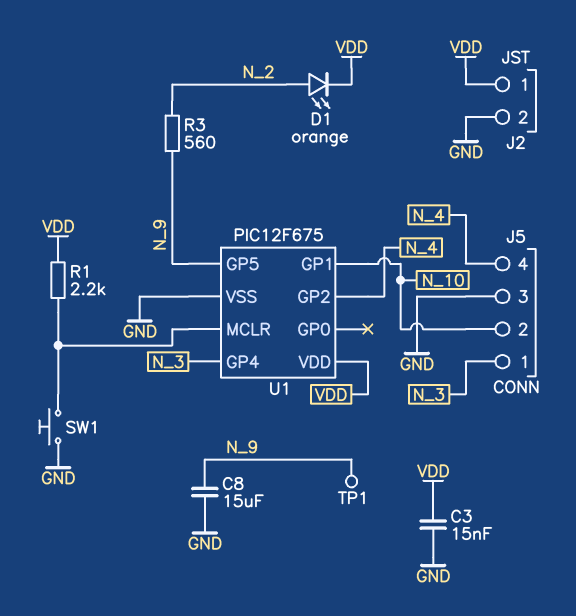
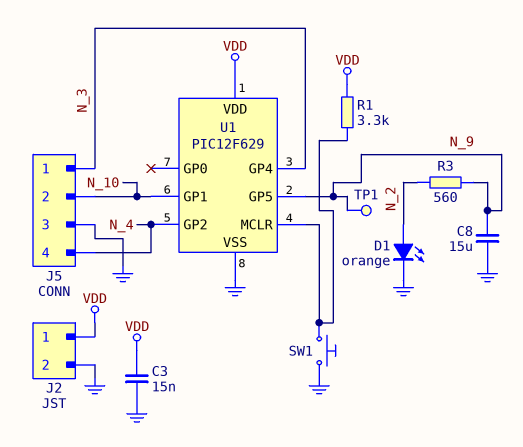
D1: LED orange (A N_2, K VDD) -> LED orange (A N_2, K GND)
R1: 2.2k (U1/MCLR, VDD) -> 3.3k (U1/MCLR, VDD)
U1: PIC12F675 -> PIC12F629

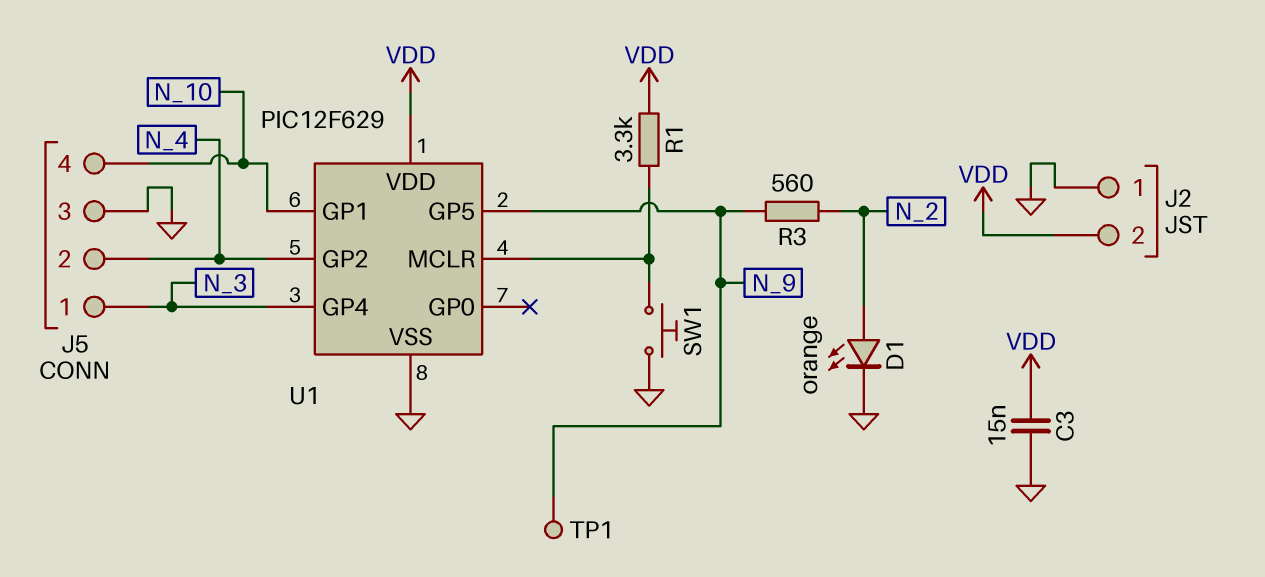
C8: 15uF (GND, N_9) -> none
J2 pin 1: VDD -> GND
J2 pin 2: GND -> VDD
J5 pin 2: N_10 -> N_4
J5 pin 4: N_4 -> N_10

